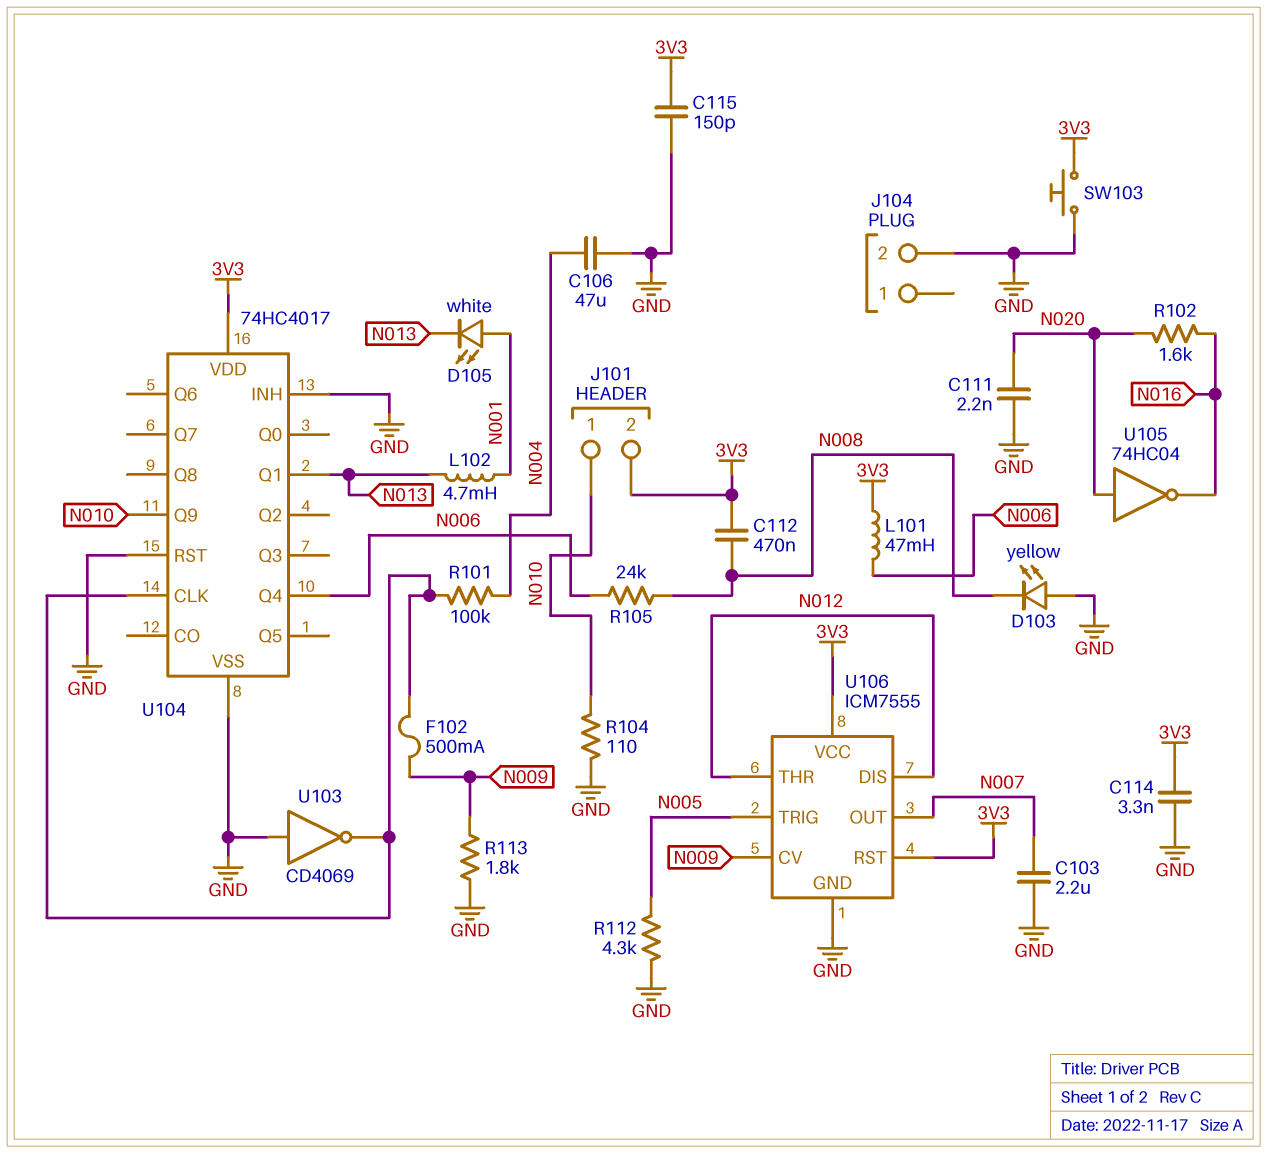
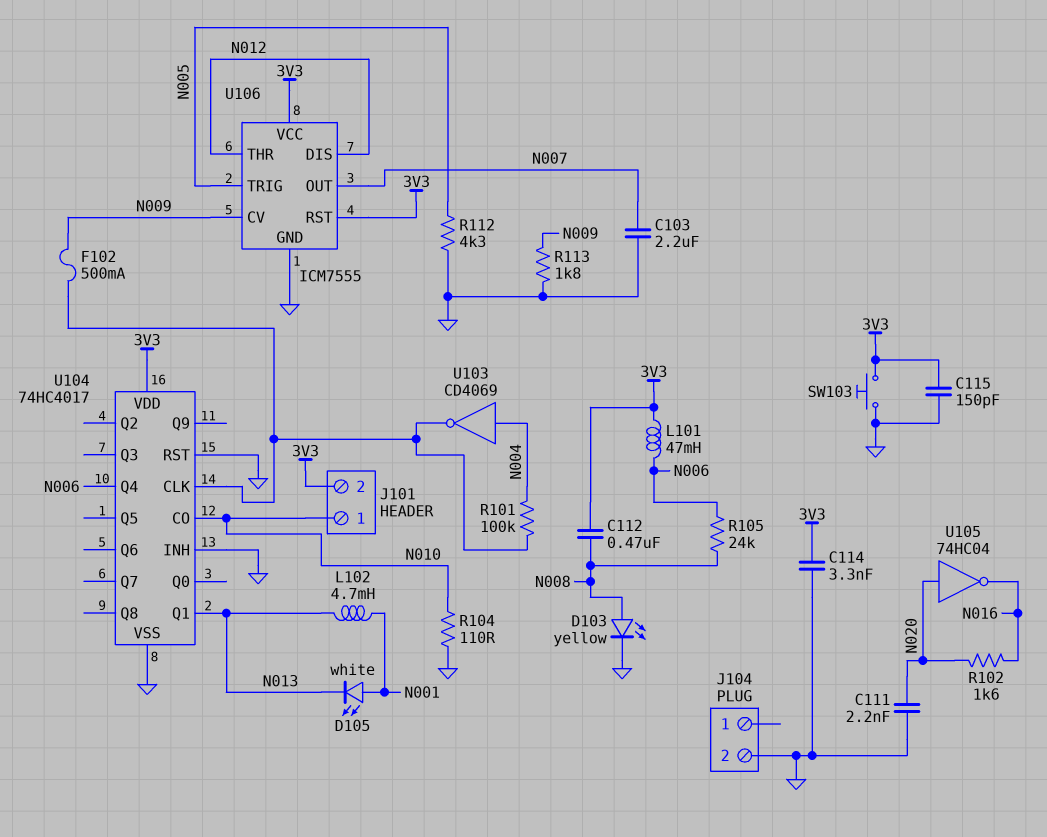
C106: 47uF (GND, N004) -> none
D103: LED yellow (A GND, K N008) -> LED yellow (A N008, K GND)
U103: NOT CD4069 (in GND, out U104/CLK) -> NOT CD4069 (in N004, out U104/CLK)
U104 pin CO: none -> N010
U104 pin Q9: N010 -> none

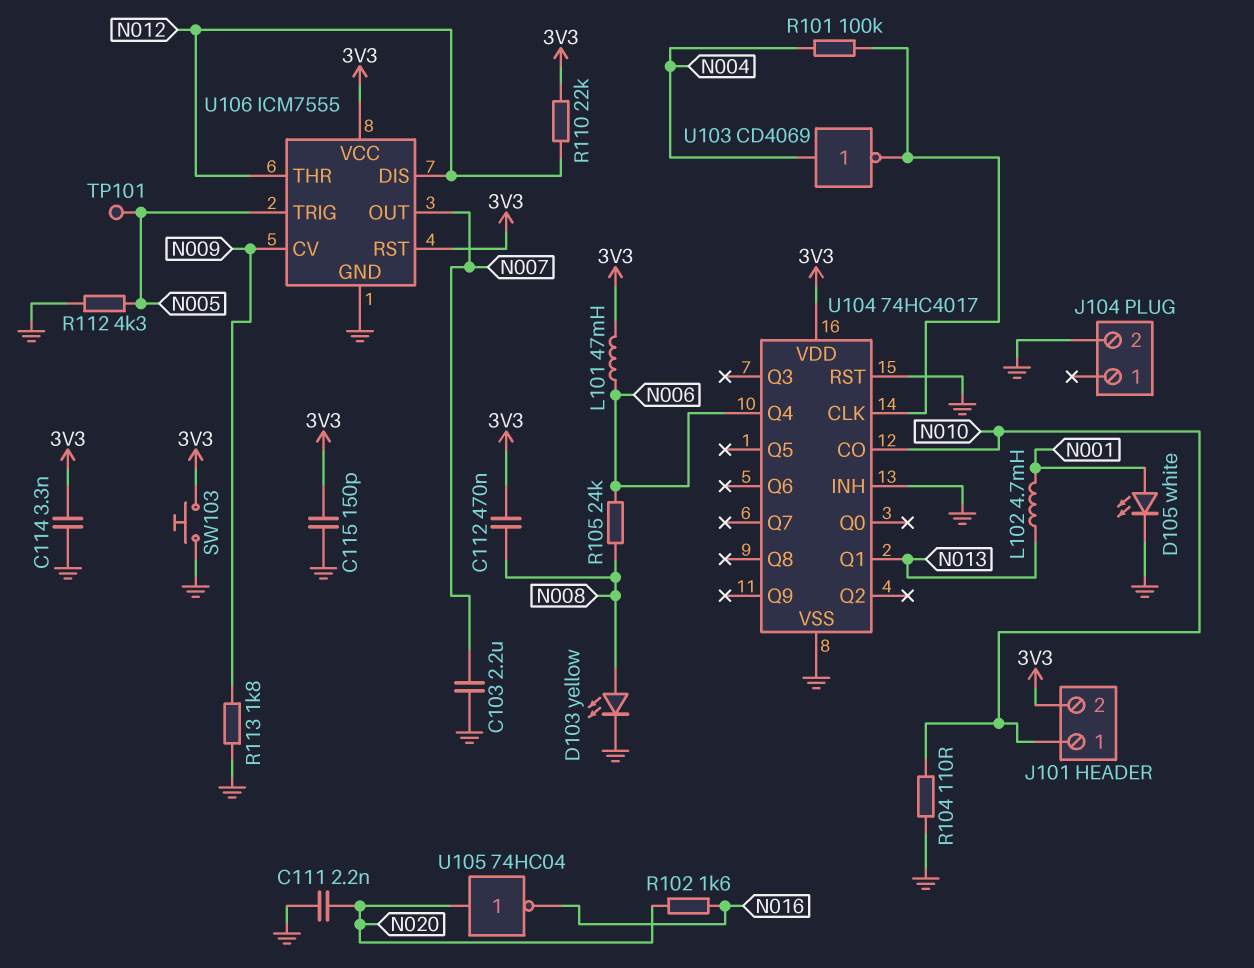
D105: LED white (A N001, K N013) -> LED white (A N001, K GND)
F102: 500mA (N009, U104/CLK) -> none
R110: none -> 22k (3V3, N012)
TP101: none -> test point (N005)

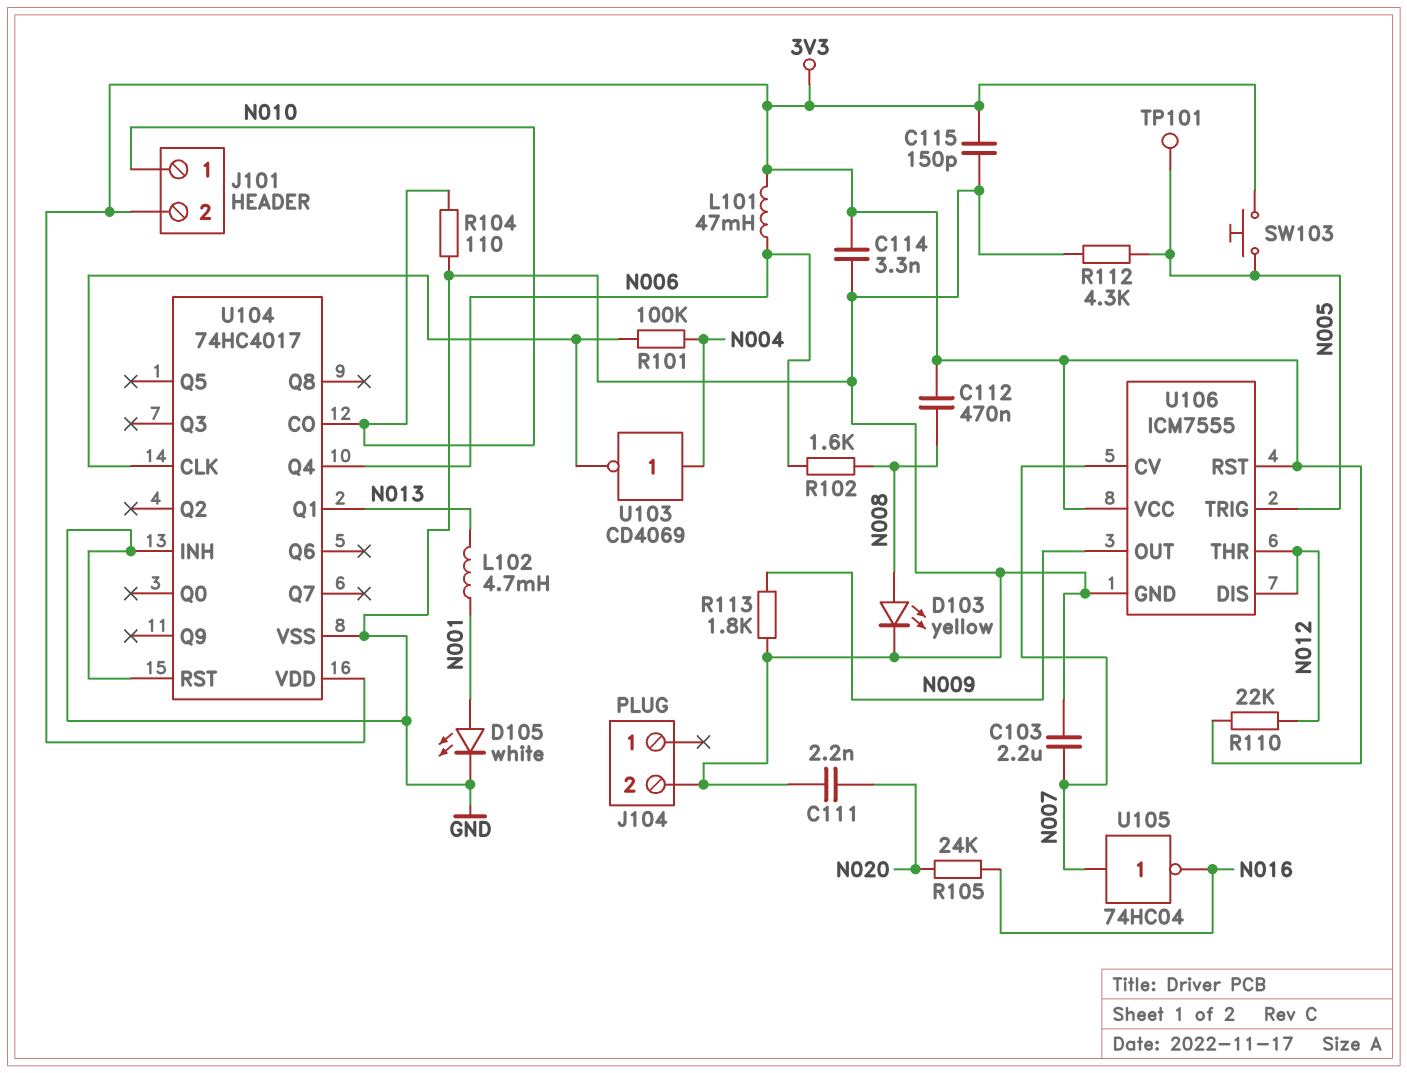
R102: 1.6k (N016, N020) -> 1.6k (N006, N008)
R105: 24k (N006, N008) -> 24k (N016, N020)
SW103: button (3V3, GND) -> button (3V3, N005)
U105: NOT 74HC04 (in N020, out N016) -> NOT 74HC04 (in N007, out N016)
U106 pin CV: N009 -> N007
U106 pin OUT: N007 -> N009

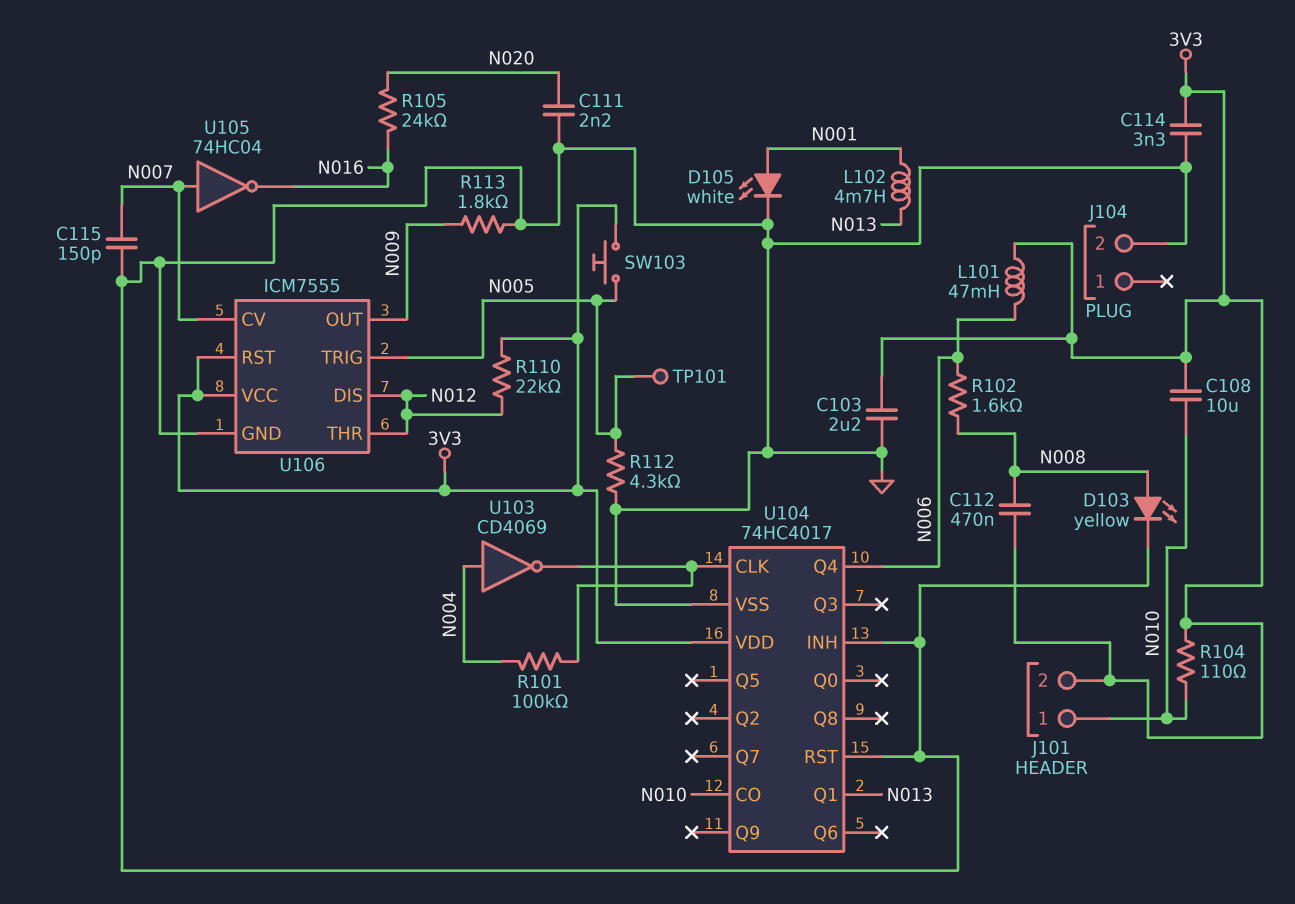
C103: 2.2uF (GND, N007) -> 2.2uF (3V3, GND)
C108: none -> 10uF (3V3, N010)
C115: 150pF (3V3, GND) -> 150pF (GND, N007)
R104: 110 (GND, N010) -> 110 (3V3, N010)

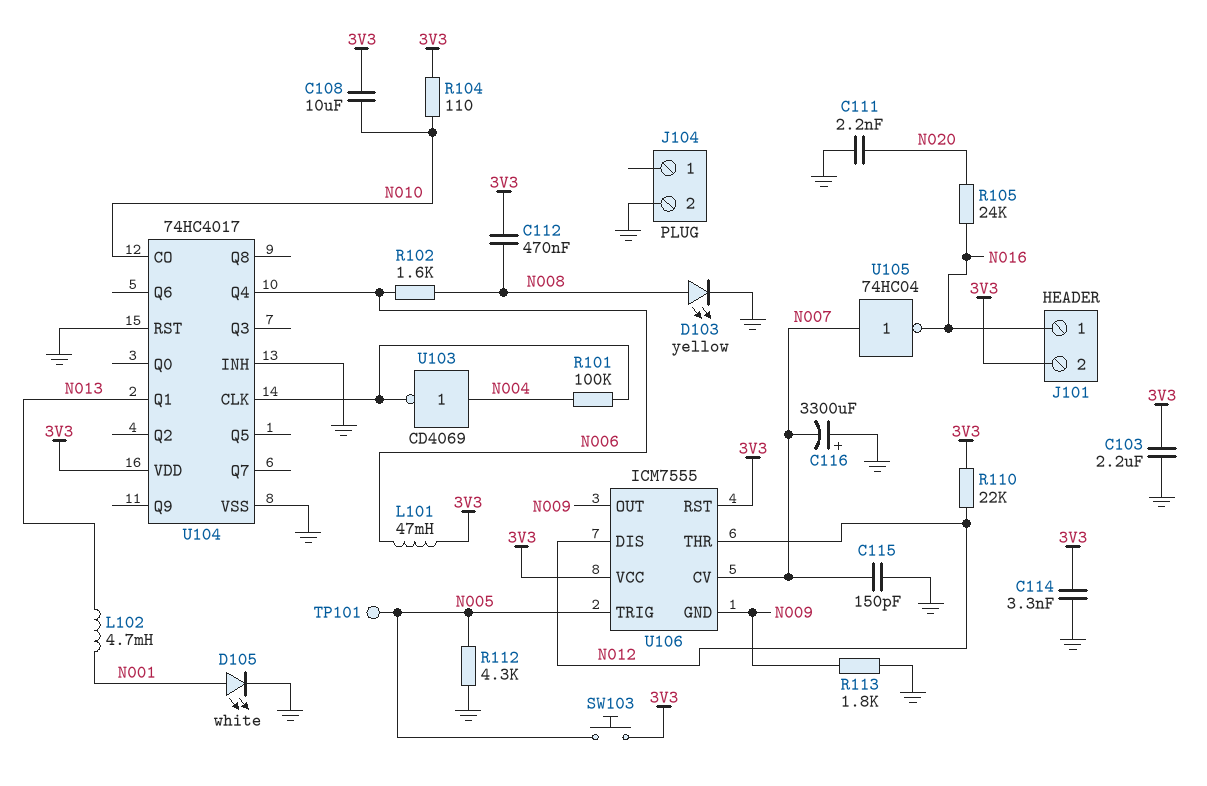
C116: none -> 3300uF (plus GND, minus N007)
J101 pin 1: N010 -> N016
U106 pin GND: GND -> N009

